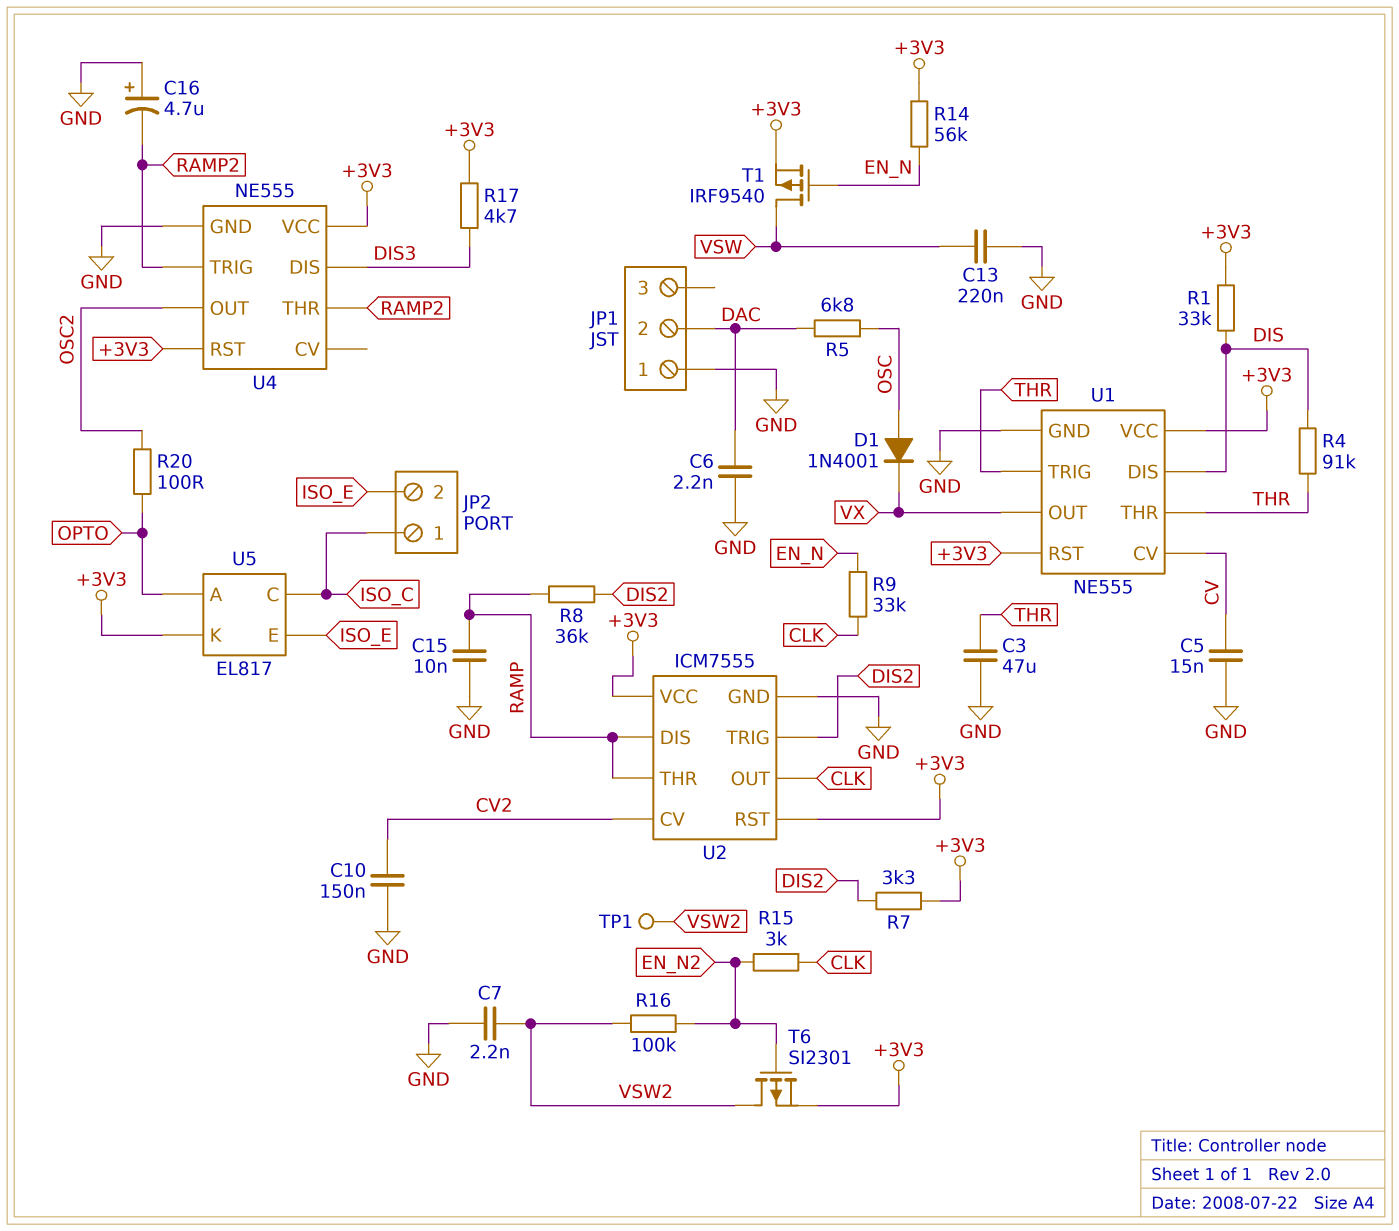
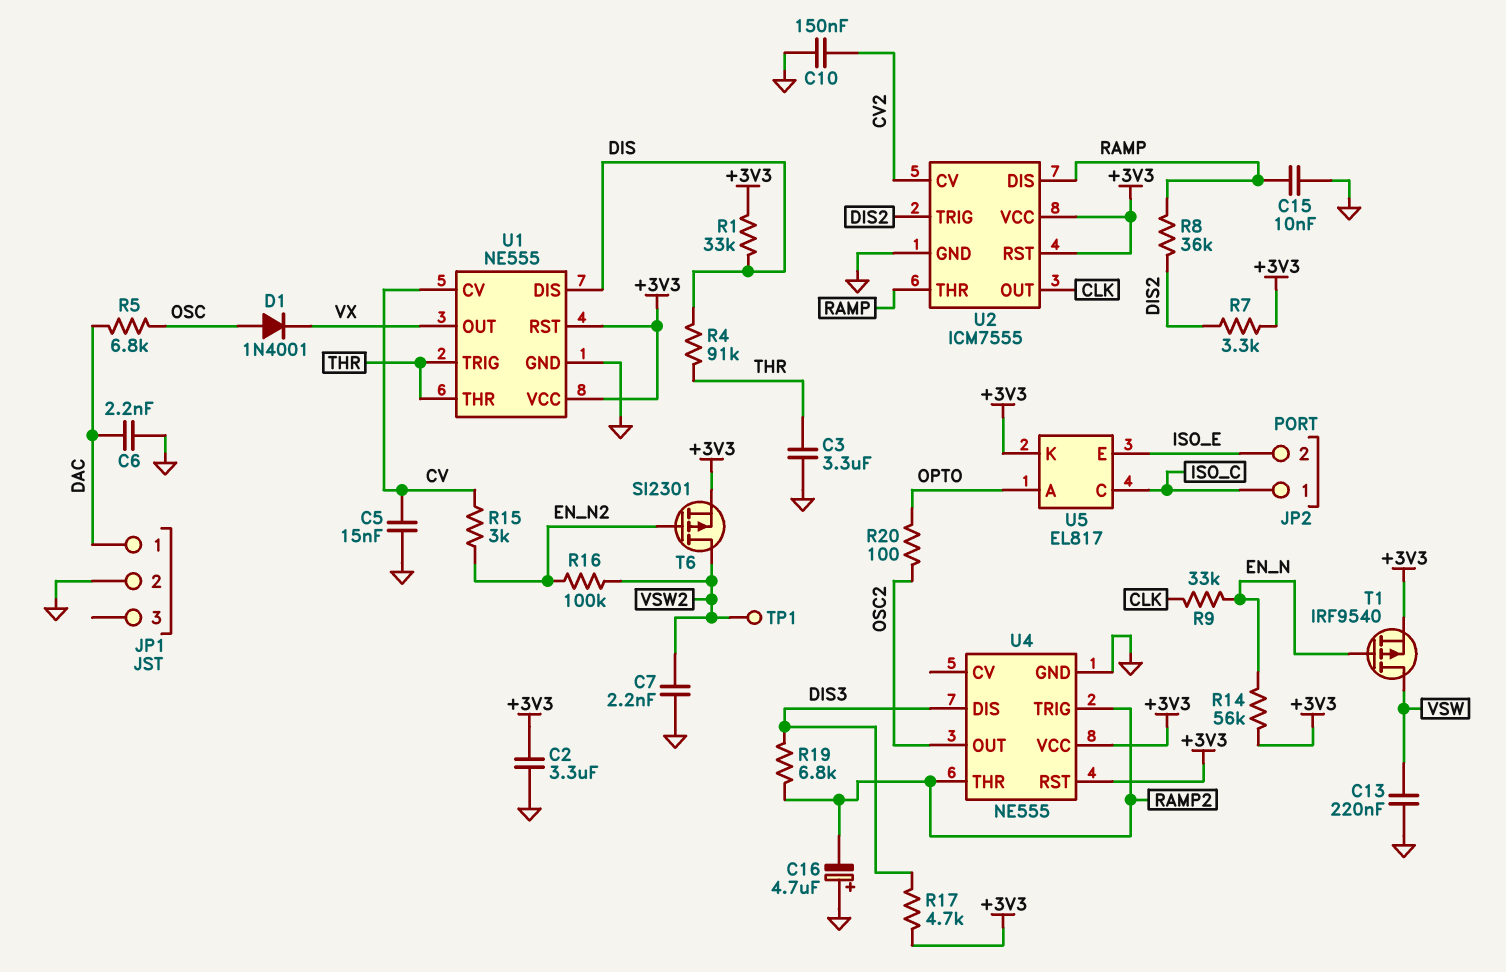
C2: none -> 3.3uF (+3V3, GND)
C3: 47uF (GND, THR) -> 3.3uF (GND, THR)
JP1 pin 1: GND -> DAC
JP1 pin 2: DAC -> GND
R15: 3k (CLK, EN_N2) -> 3k (CV, EN_N2)
R19: none -> 6.8k (DIS3, RAMP2)

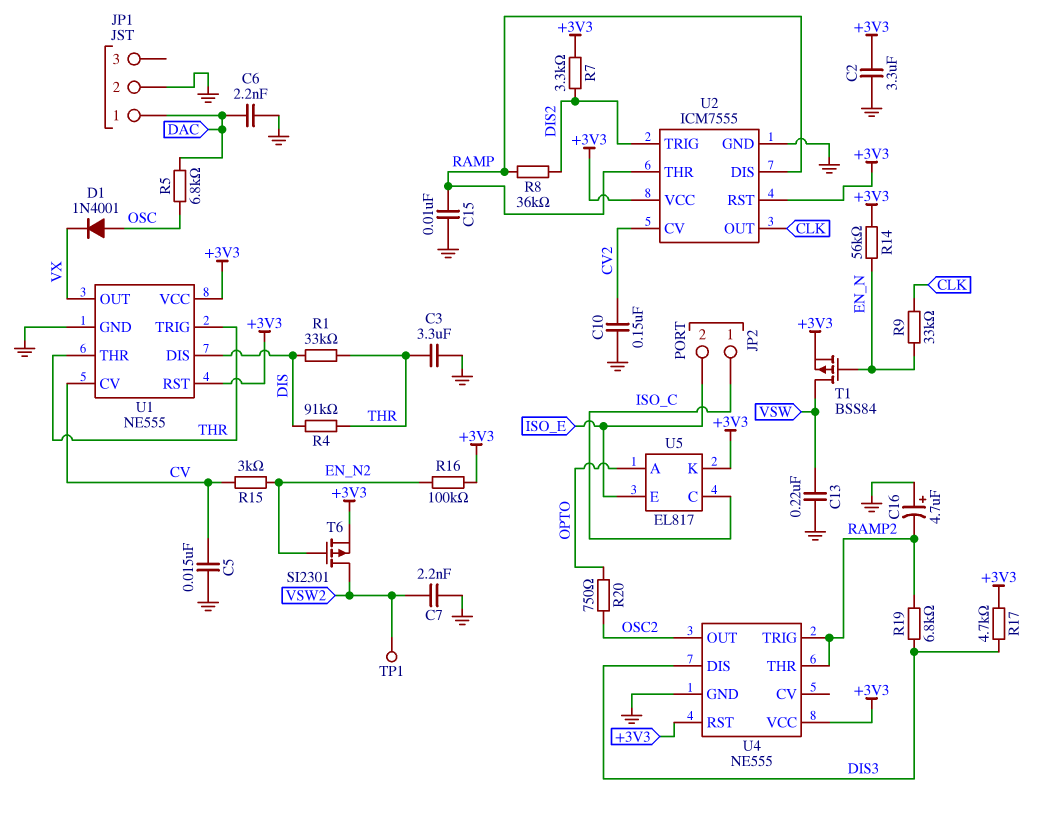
R1: 33k (+3V3, DIS) -> 33k (DIS, THR)
R16: 100k (EN_N2, VSW2) -> 100k (+3V3, EN_N2)
R20: 100 (OPTO, OSC2) -> 750 (OPTO, OSC2)
T1: PMOS IRF9540 (G EN_N, D VSW, S +3V3) -> PMOS BSS84 (G EN_N, D VSW, S +3V3)

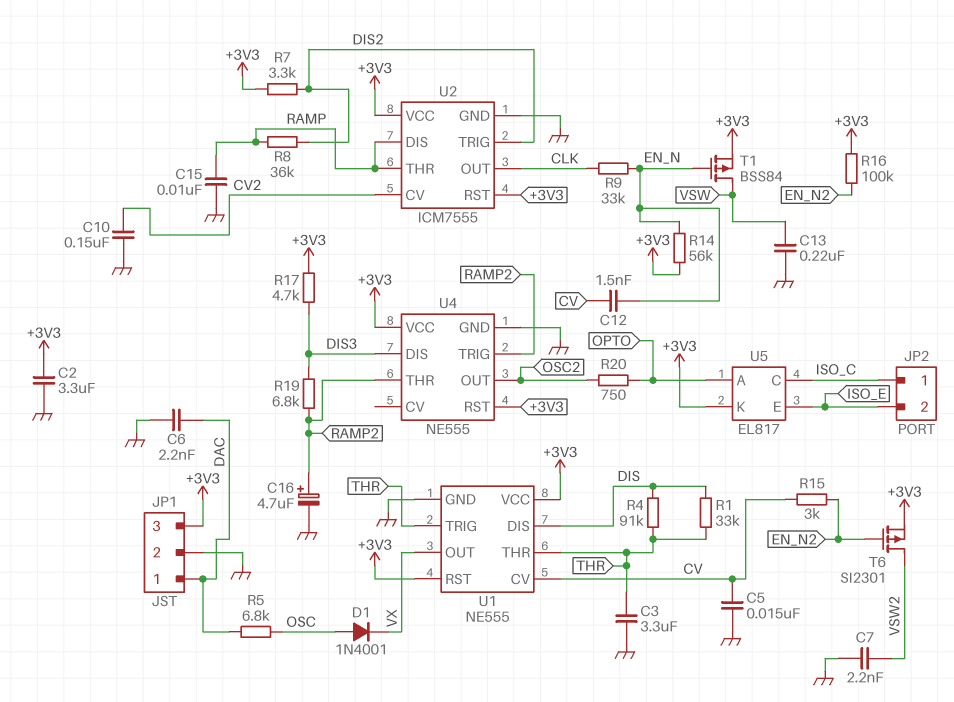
C12: none -> 1.5nF (CV, EN_N)
C16: 4.7uF (plus GND, minus RAMP2) -> 4.7uF (plus RAMP2, minus GND)
JP1 pin 3: none -> +3V3
TP1: test point (VSW2) -> none

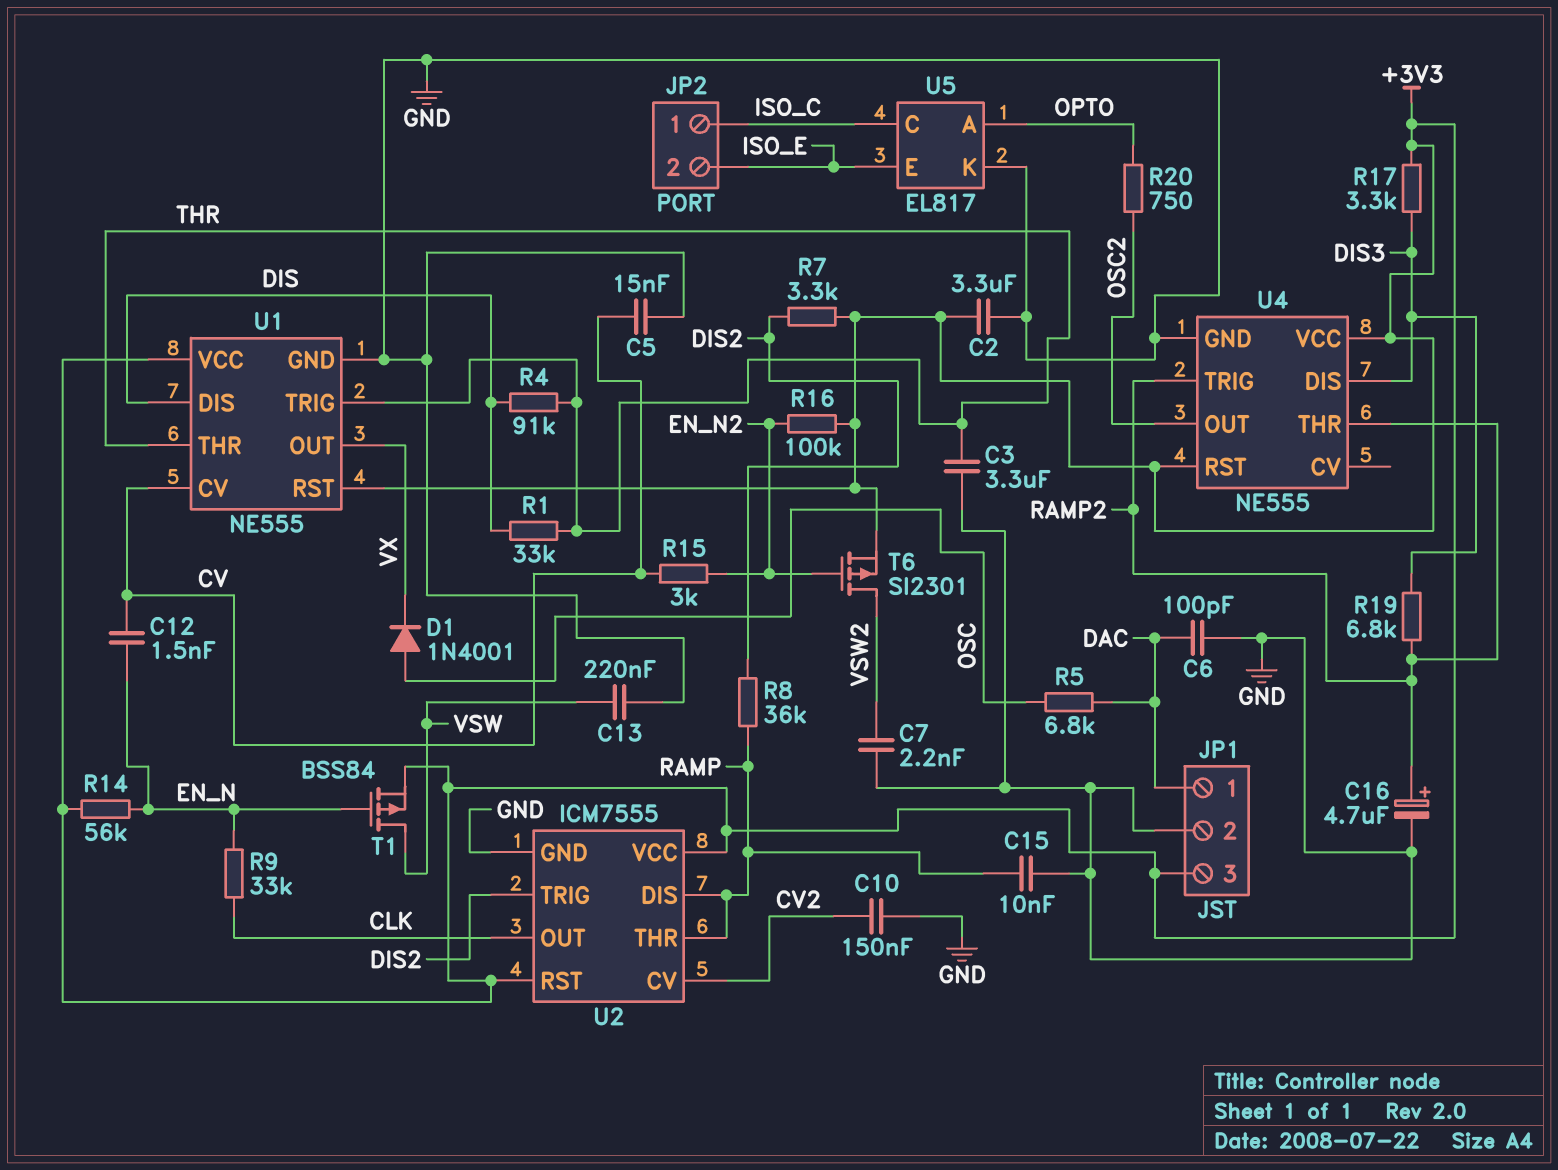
C6: 2.2nF (DAC, GND) -> 100pF (DAC, GND)
R17: 4.7k (+3V3, DIS3) -> 3.3k (+3V3, DIS3)
U5 pin K: +3V3 -> GND

